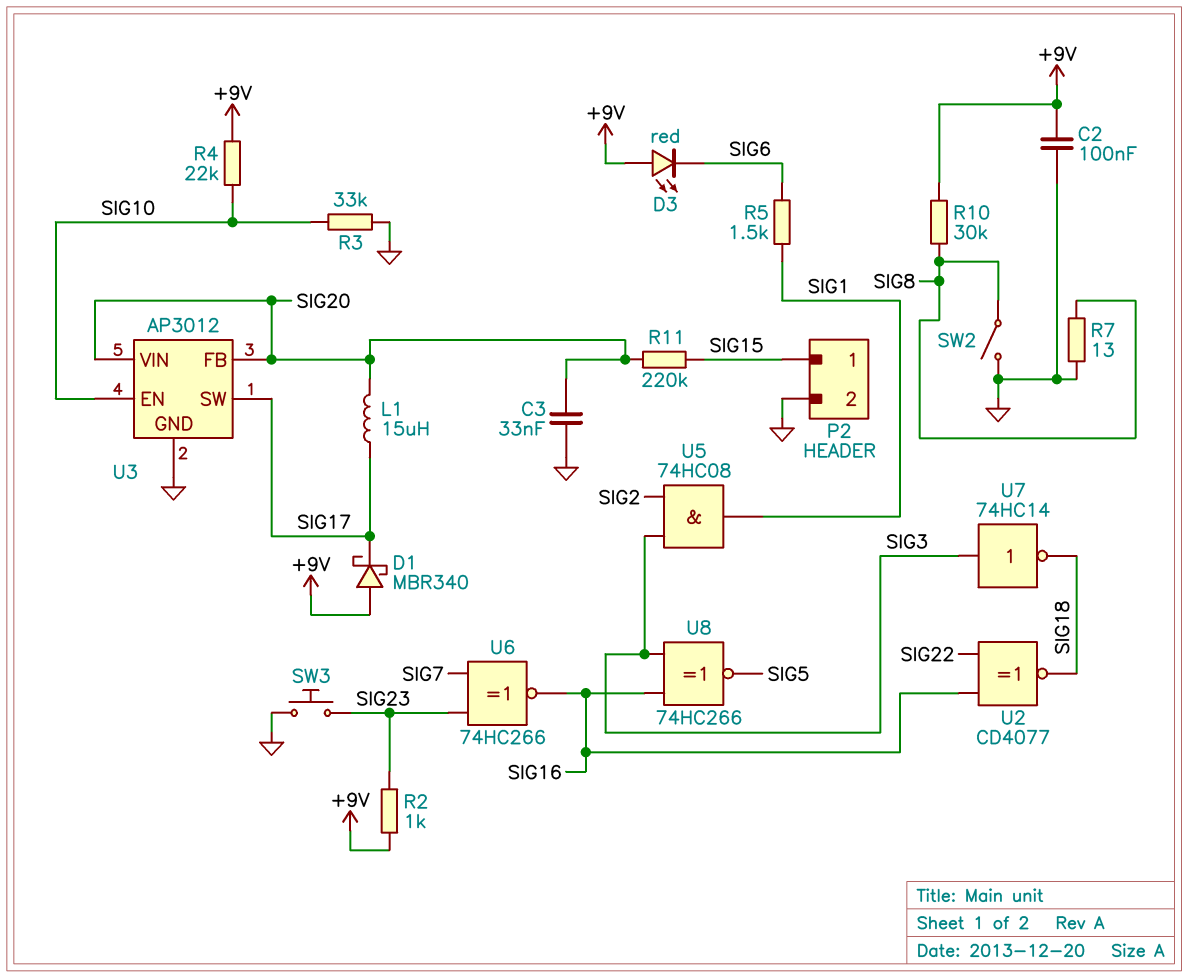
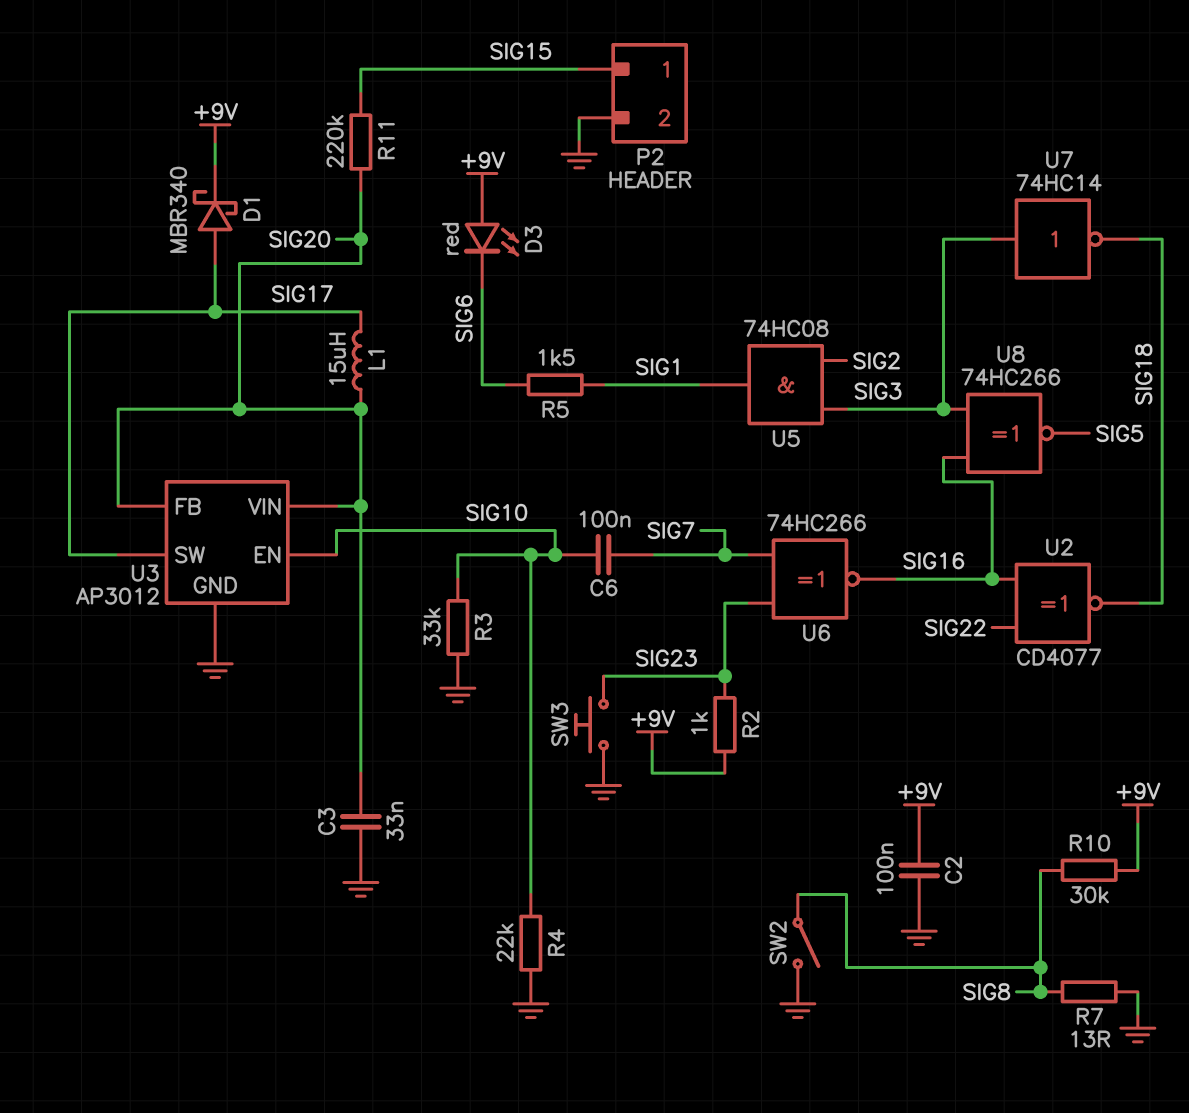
C6: none -> 100nF (SIG7, SIG10)
D1: schottky MBR340 (A +9V, K SIG17) -> schottky MBR340 (A SIG17, K +9V)
R4: 22k (+9V, SIG10) -> 22k (GND, SIG10)

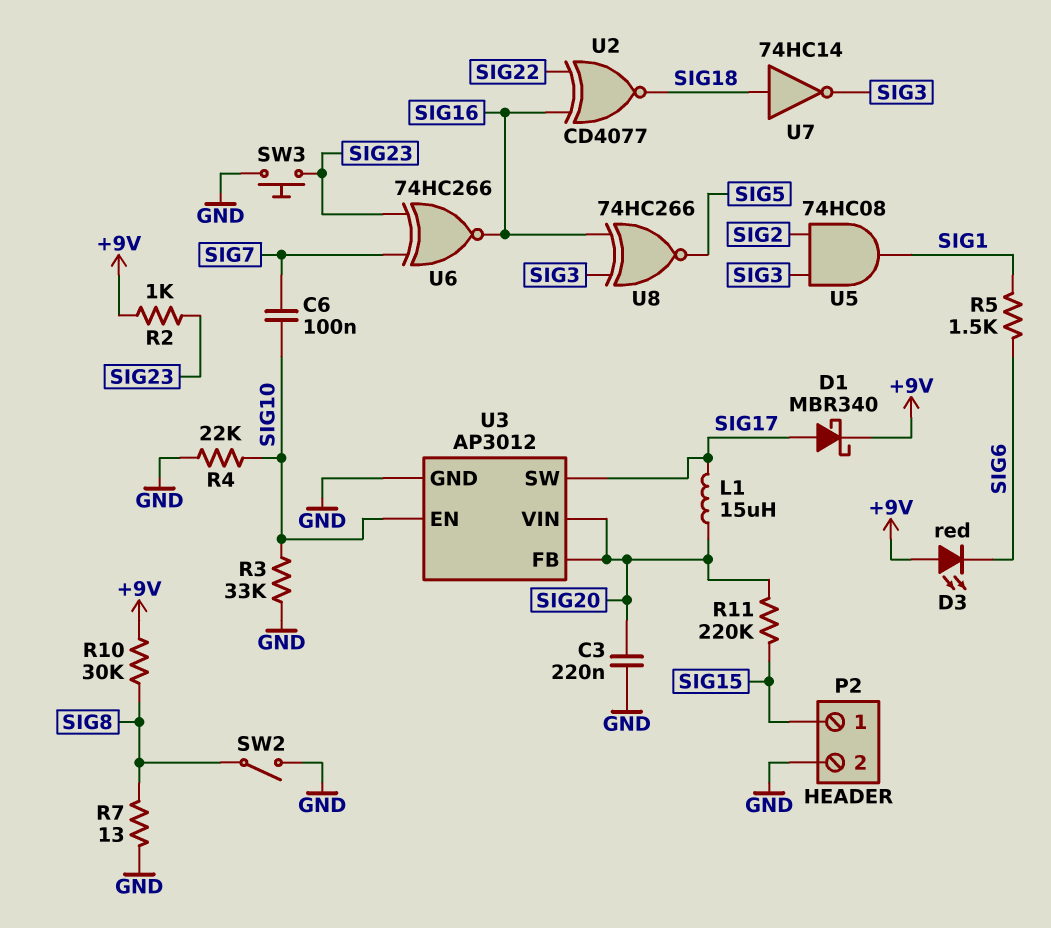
C2: 100nF (+9V, GND) -> none
C3: 33nF (GND, SIG20) -> 220nF (GND, SIG20)
U7: NOT 74HC14 (in SIG3, out SIG18) -> NOT 74HC14 (in SIG18, out SIG3)

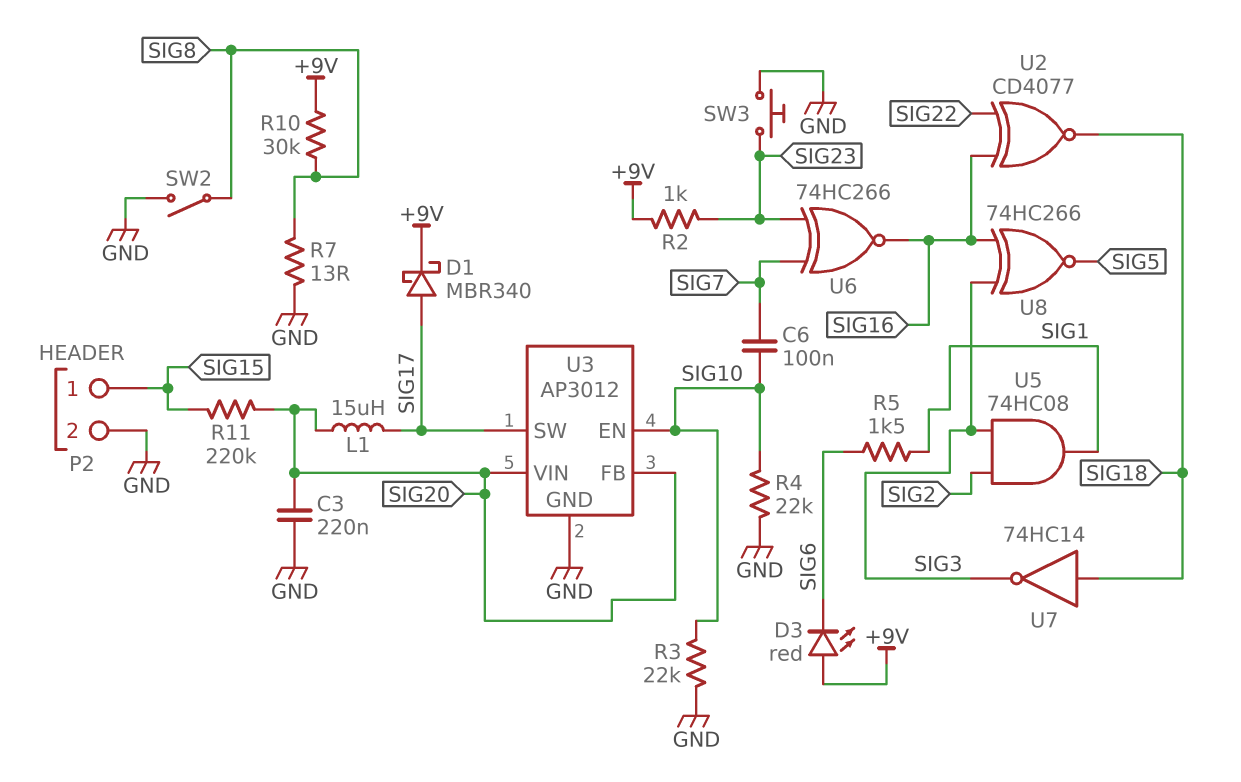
R3: 33k (GND, SIG10) -> 22k (GND, SIG10)

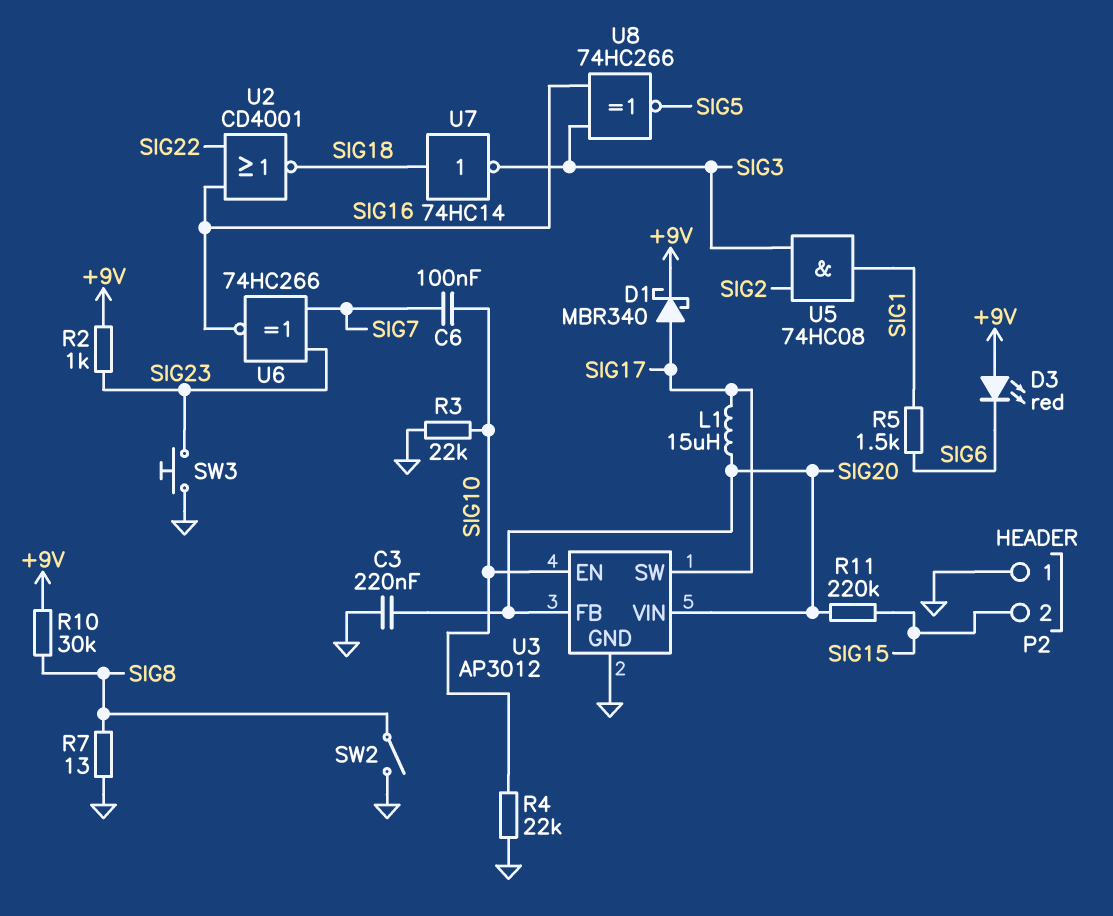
P2 pin 1: SIG15 -> GND
P2 pin 2: GND -> SIG15
U2: XNOR CD4077 (in SIG16, in SIG22, out SIG18) -> NOR CD4001 (in SIG16, in SIG22, out SIG18)

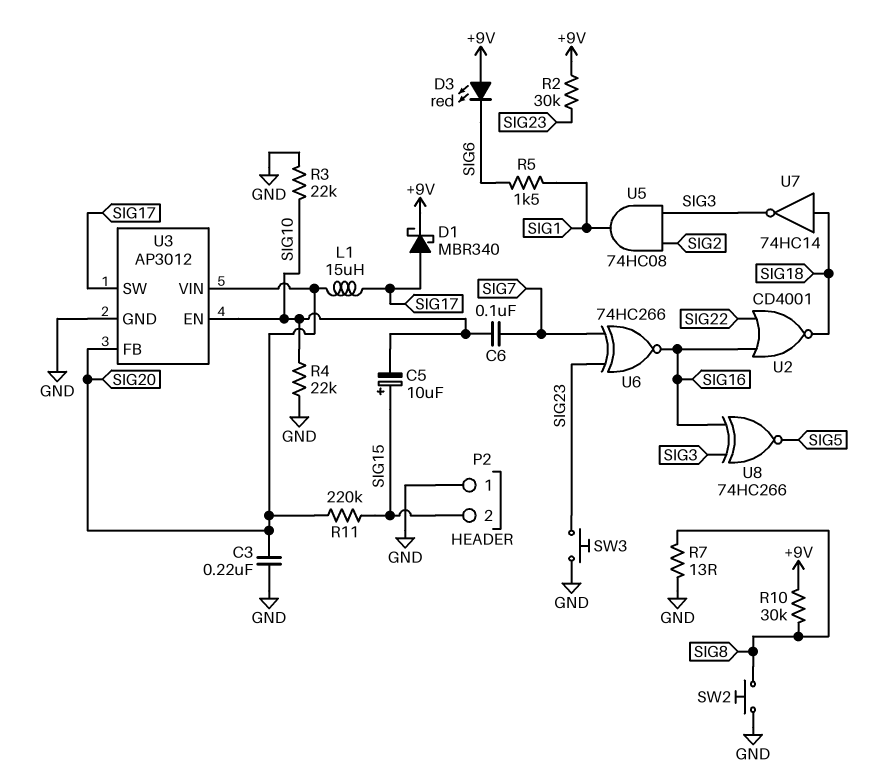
C5: none -> 10uF (plus SIG15, minus SIG10)
R2: 1k (+9V, SIG23) -> 30k (+9V, SIG23)
SW2: switch (GND, SIG8) -> button (GND, SIG8)

